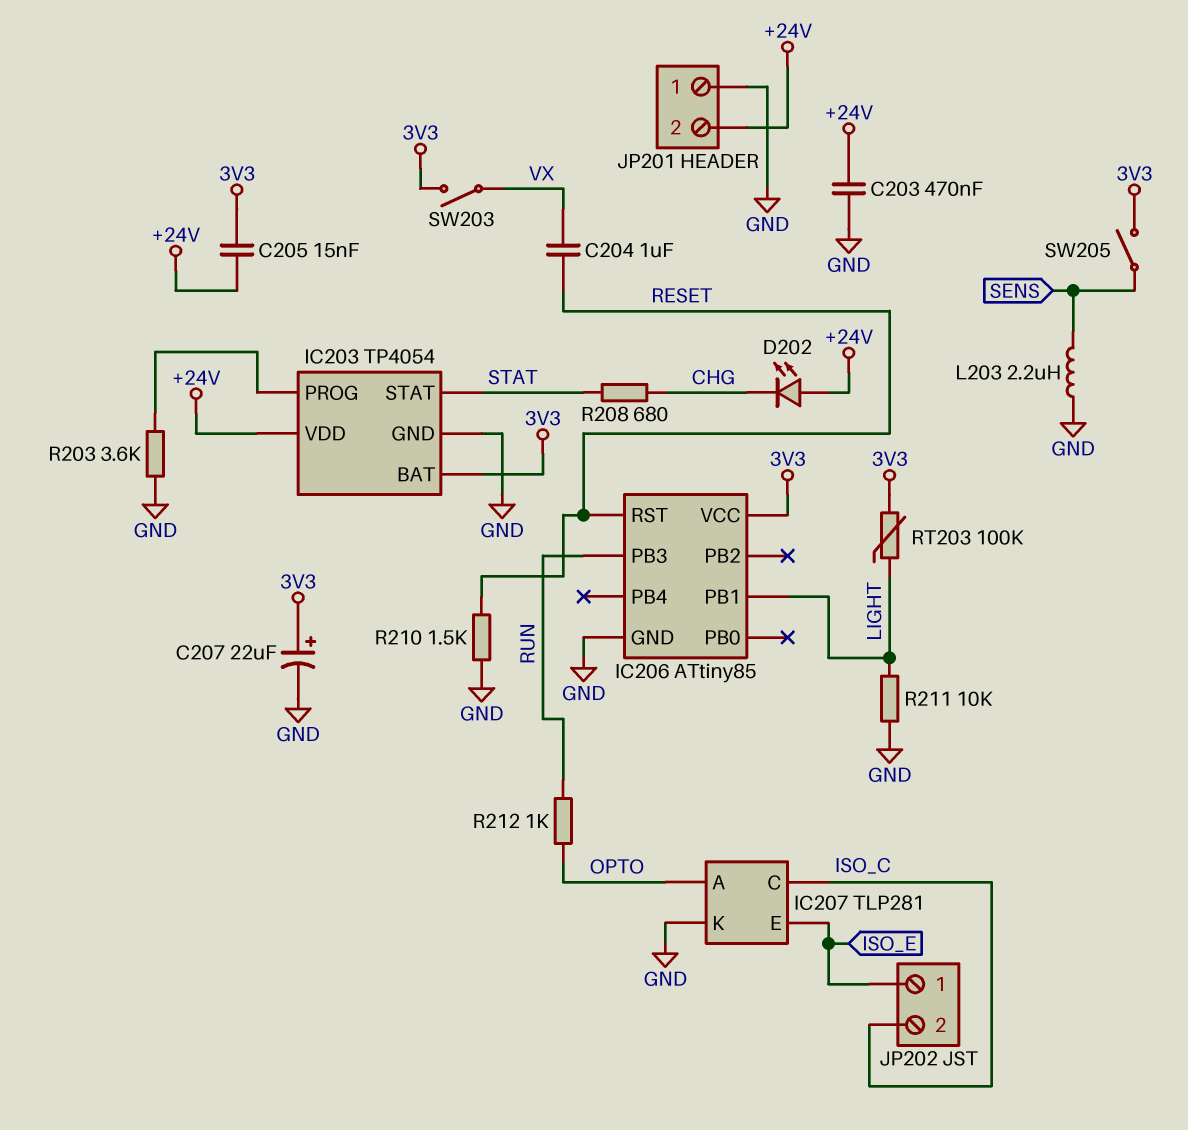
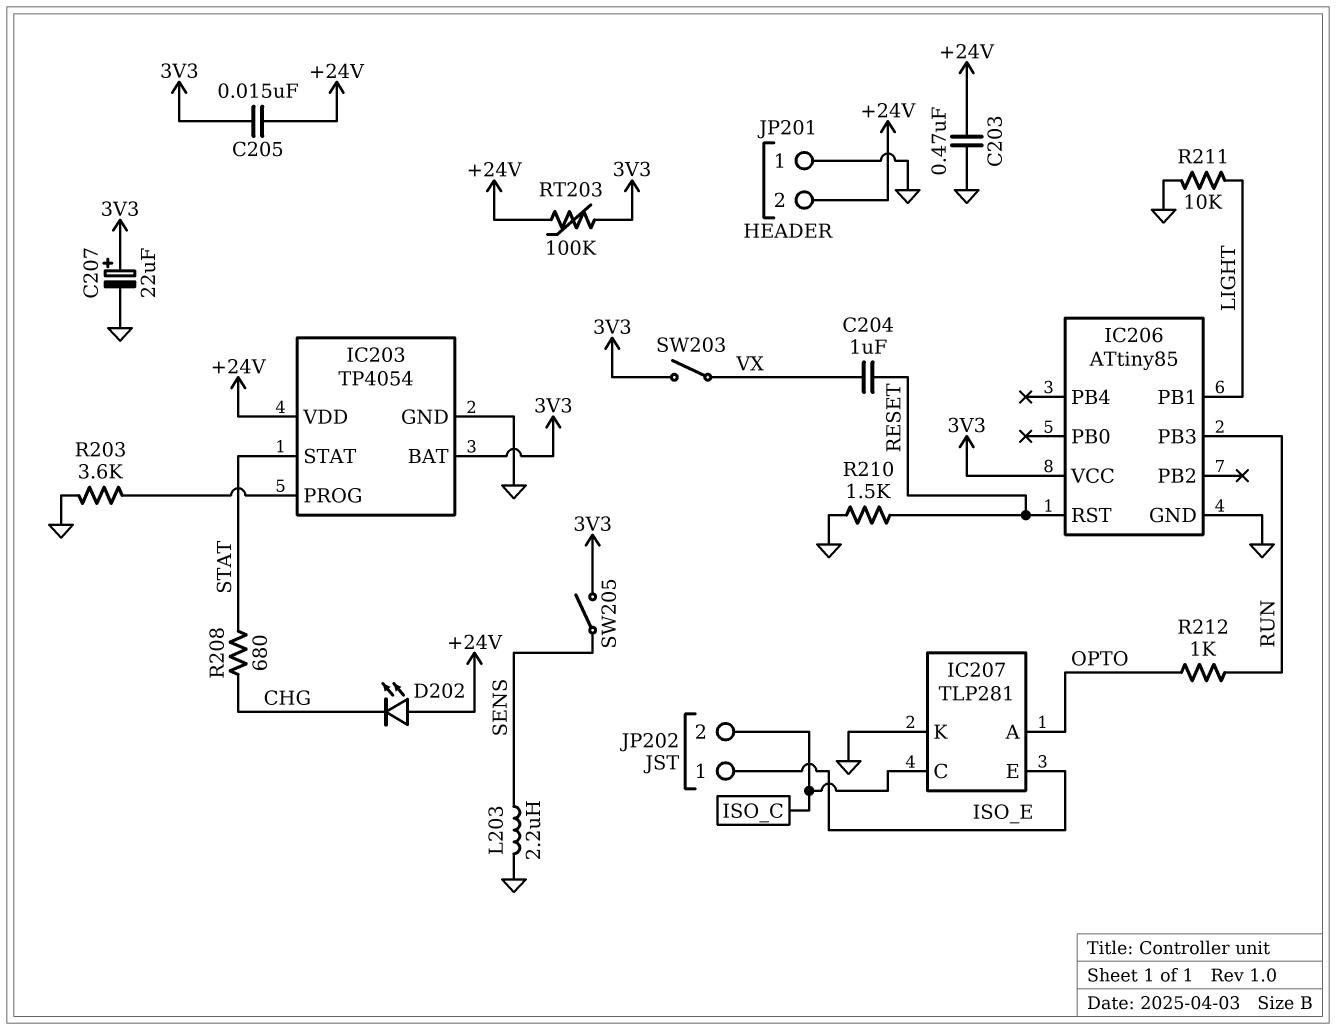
RT203: 100k (3V3, LIGHT) -> 100k (+24V, 3V3)

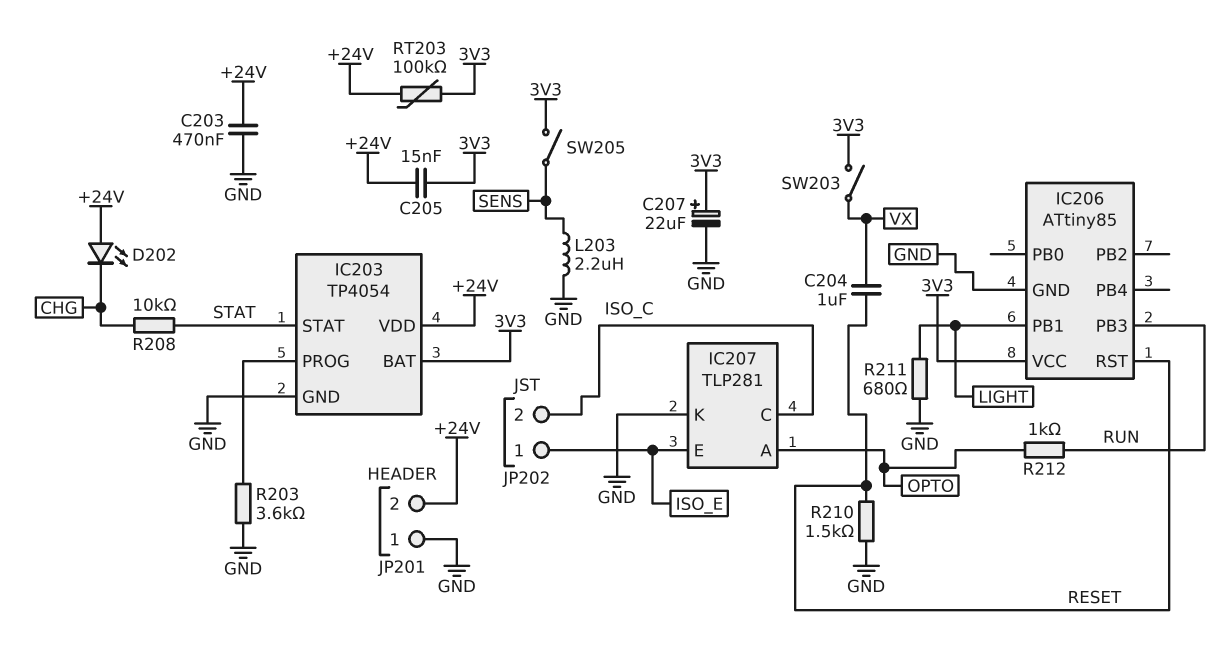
R208: 680 (CHG, STAT) -> 10k (CHG, STAT)
R211: 10k (GND, LIGHT) -> 680 (GND, LIGHT)

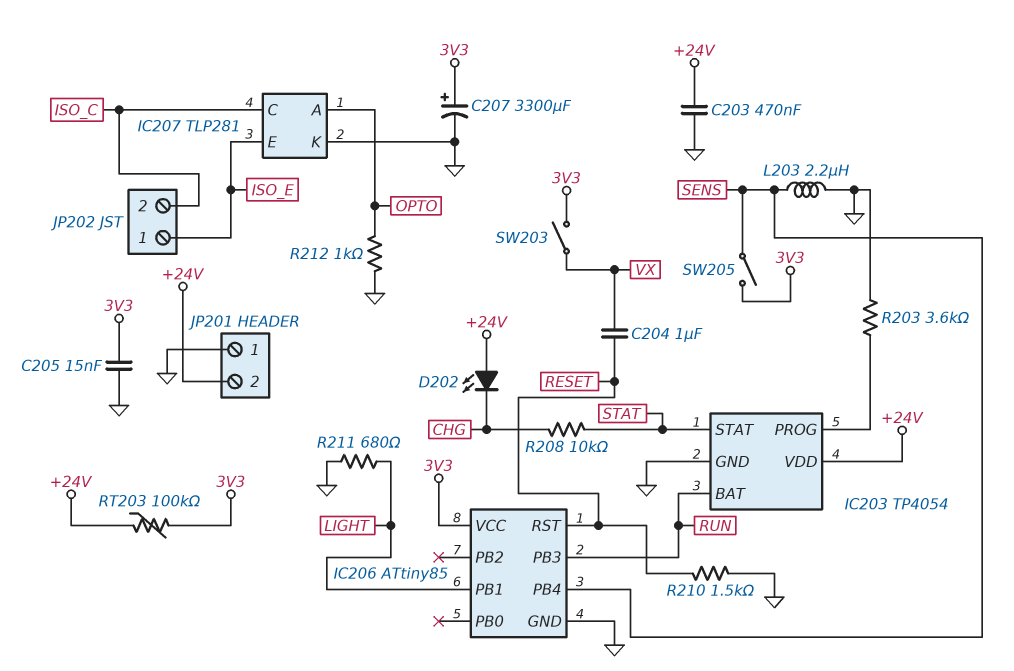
C205: 15nF (+24V, 3V3) -> 15nF (3V3, GND)
C207: 22uF (plus 3V3, minus GND) -> 3300uF (plus 3V3, minus GND)
IC203 pin BAT: 3V3 -> RUN
IC206 pin PB4: none -> SENS
R212: 1k (OPTO, RUN) -> 1k (GND, OPTO)

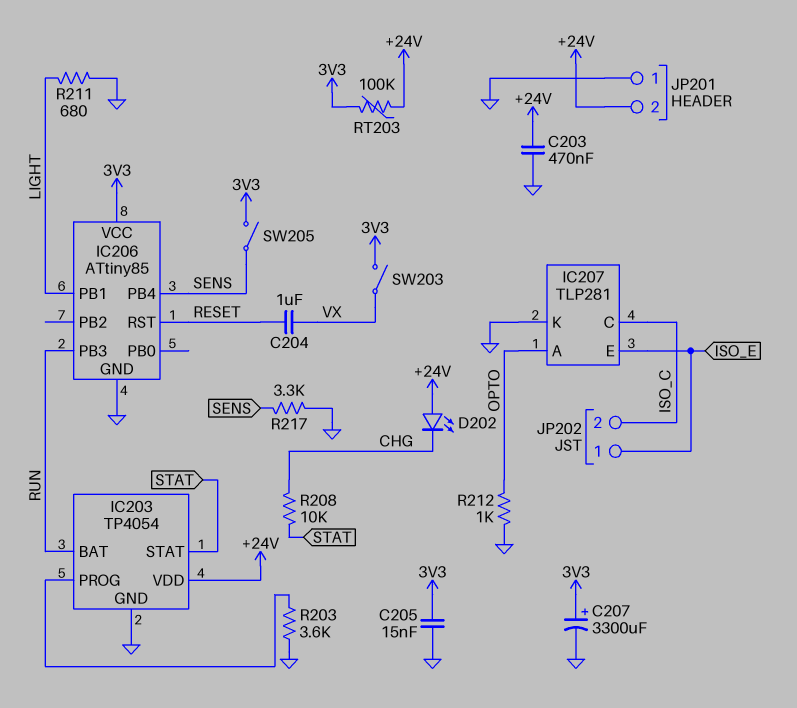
L203: 2.2uH (GND, SENS) -> none
R210: 1.5k (GND, RESET) -> none
R217: none -> 3.3k (GND, SENS)

